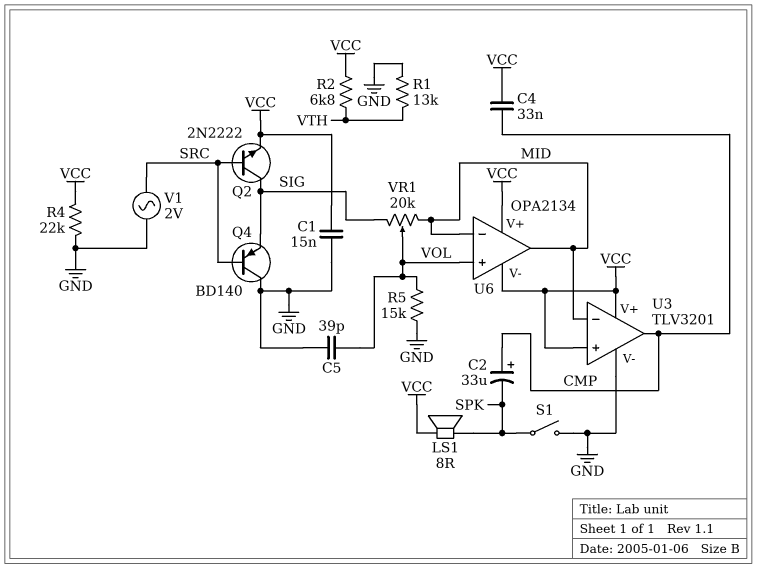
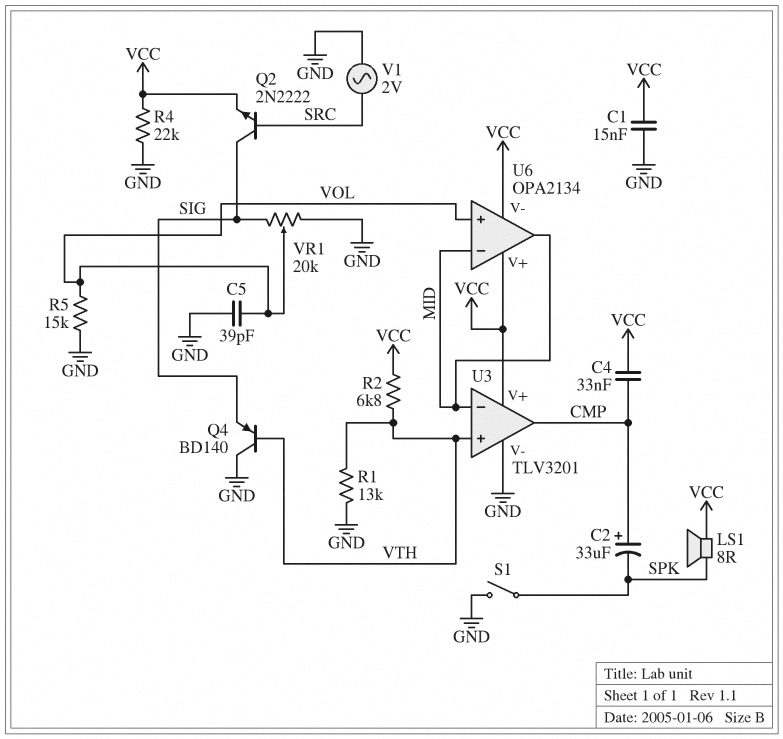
Q4: PNP BD140 (B SRC, C GND, E SIG) -> PNP BD140 (B VTH, C GND, E SIG)
U3 pin in+: VCC -> VTH
VR1: 20k (MID, SIG, wiper VOL) -> 20k (GND, SIG, wiper VOL)

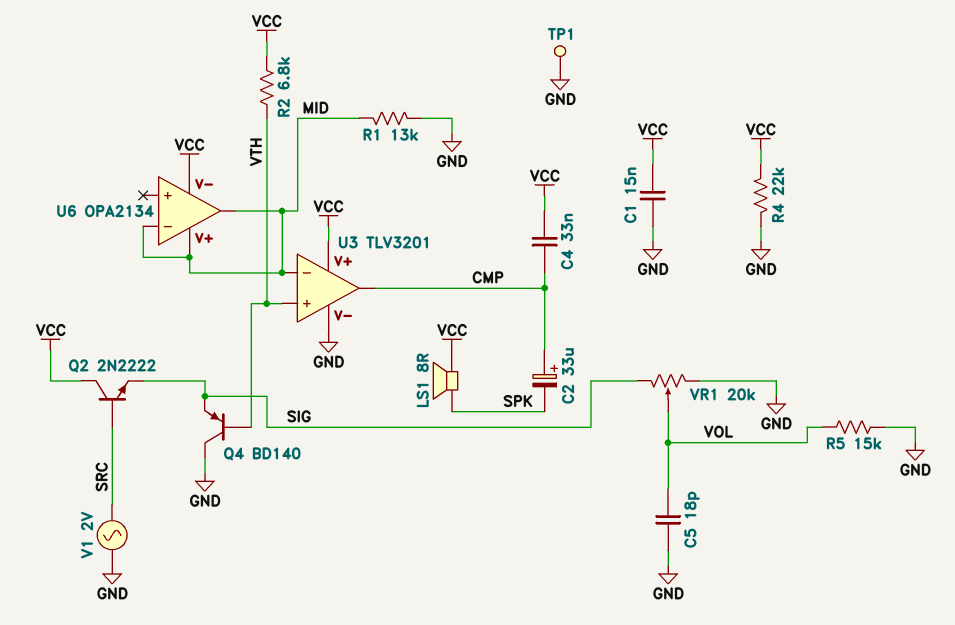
C5: 39pF (GND, VOL) -> 18pF (GND, VOL)
Q2: NPN 2N2222 (B SRC, C SIG, E VCC) -> NPN 2N2222 (B SRC, C VCC, E SIG)
R1: 13k (GND, VTH) -> 13k (GND, MID)
S1: switch (GND, SPK) -> none
TP1: none -> test point (GND)
U6 pin V+: VCC -> MID
U6 pin in+: VOL -> none

